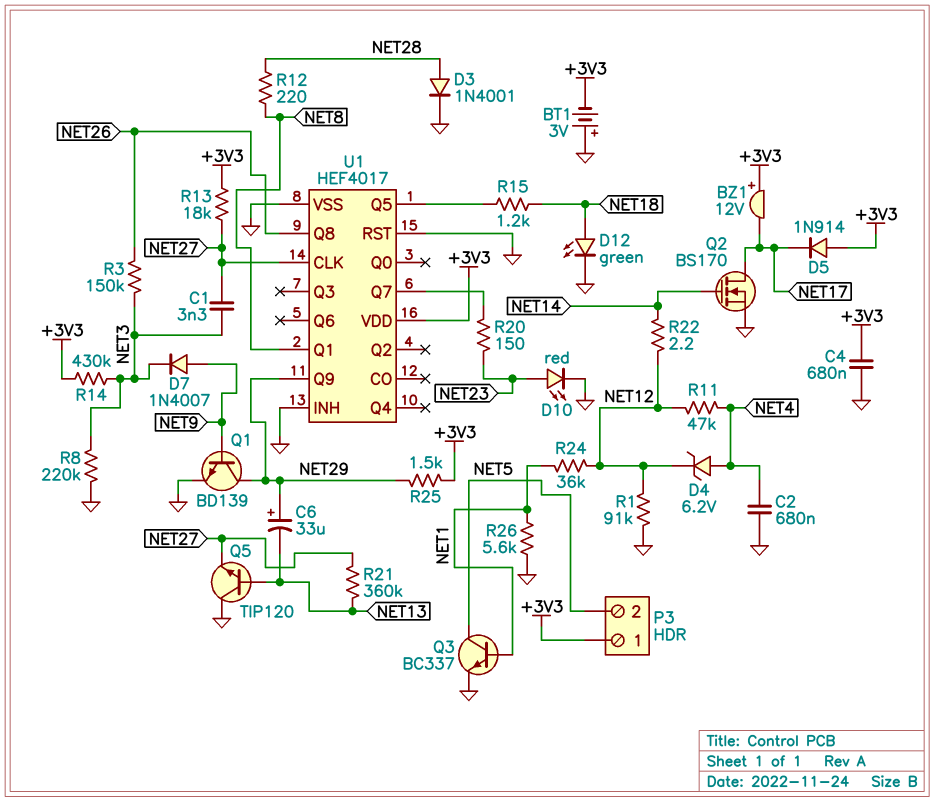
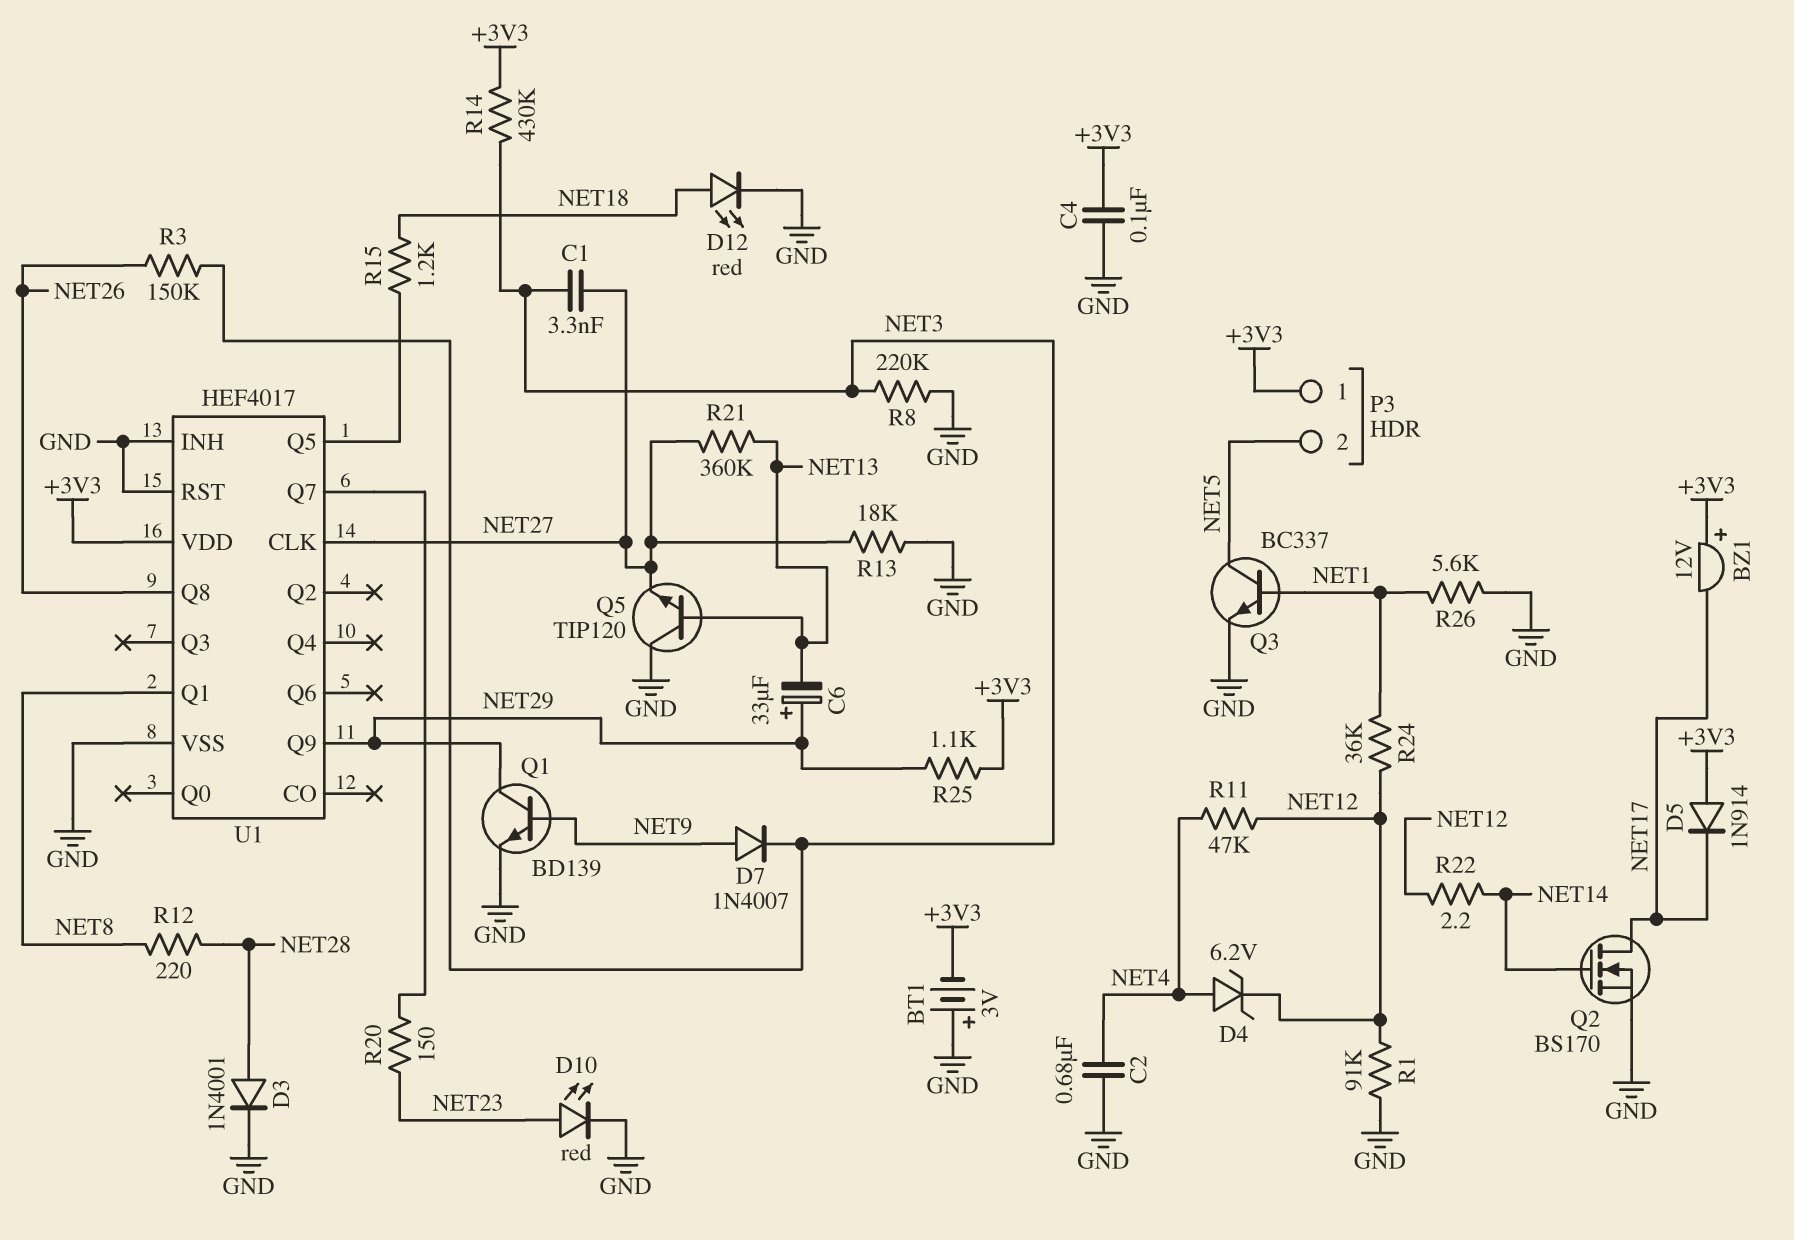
C4: 680nF (+3V3, GND) -> 100nF (+3V3, GND)
D12: LED green (A NET18, K GND) -> LED red (A NET18, K GND)
R13: 18k (+3V3, NET27) -> 18k (GND, NET27)
R25: 1.5k (+3V3, NET29) -> 1.1k (+3V3, NET29)

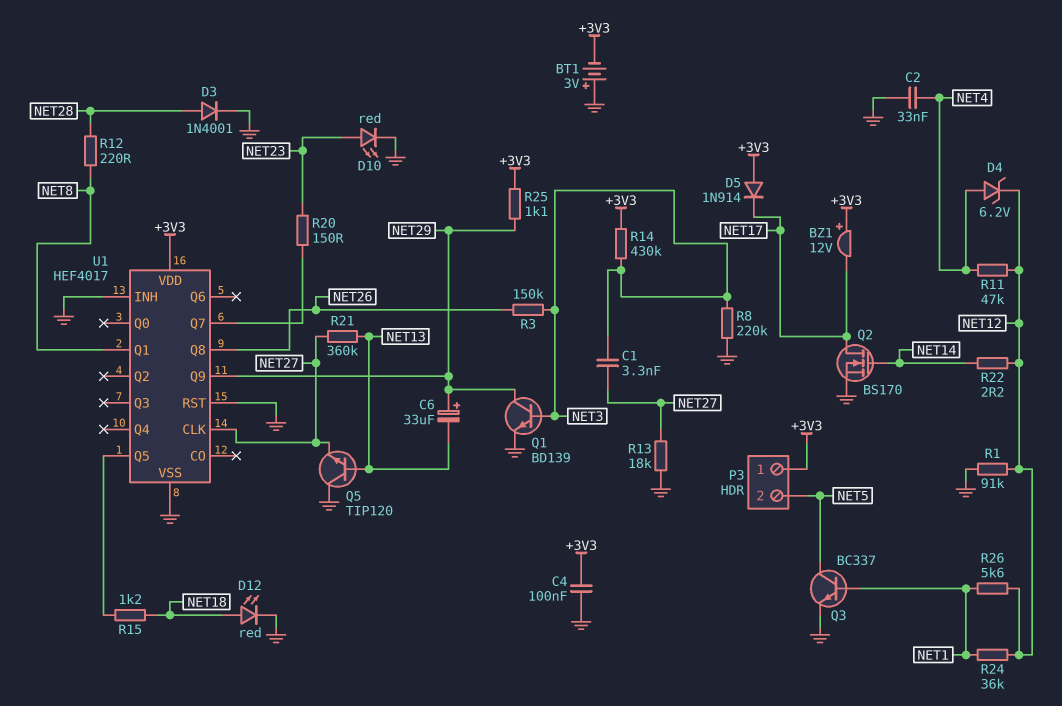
C2: 680nF (GND, NET4) -> 33nF (GND, NET4)
D7: diode 1N4007 (A NET9, K NET3) -> none
Q1: NPN BD139 (B NET9, C NET29, E GND) -> NPN BD139 (B NET3, C NET29, E GND)
R26: 5.6k (GND, NET1) -> 5.6k (NET1, NET12)

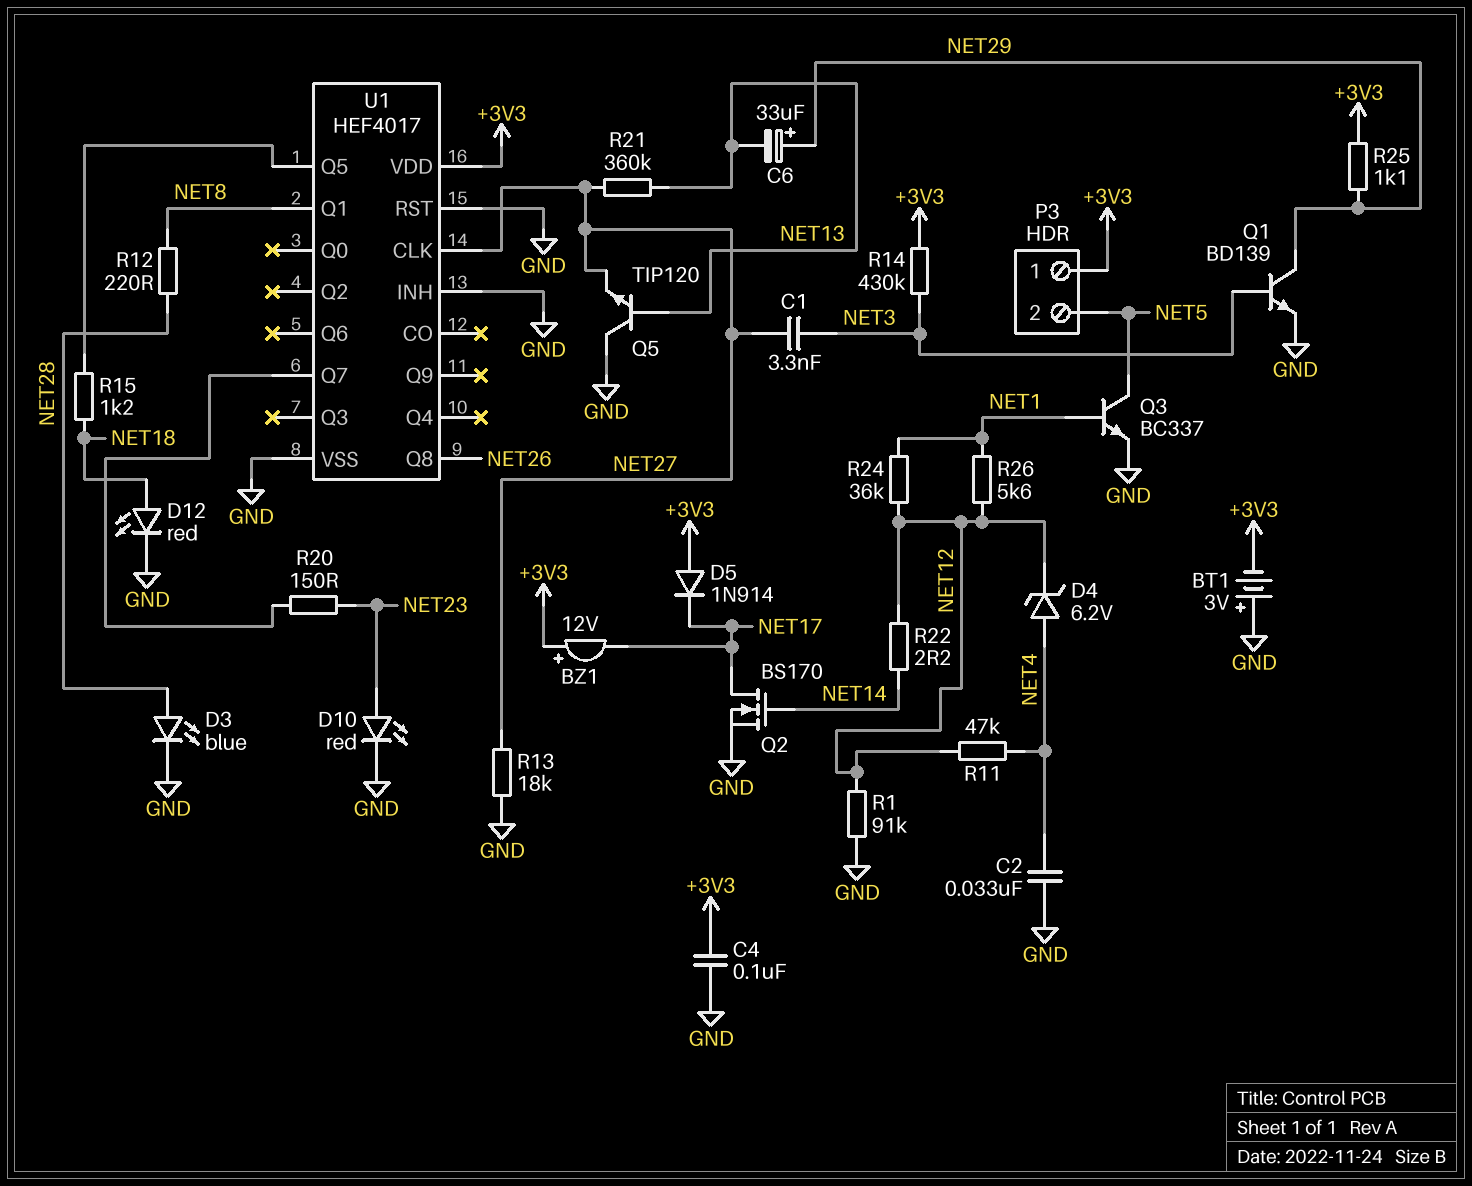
D3: diode 1N4001 (A NET28, K GND) -> LED blue (A NET28, K GND)
R3: 150k (NET3, NET26) -> none
R8: 220k (GND, NET3) -> none
U1 pin Q9: NET29 -> none

